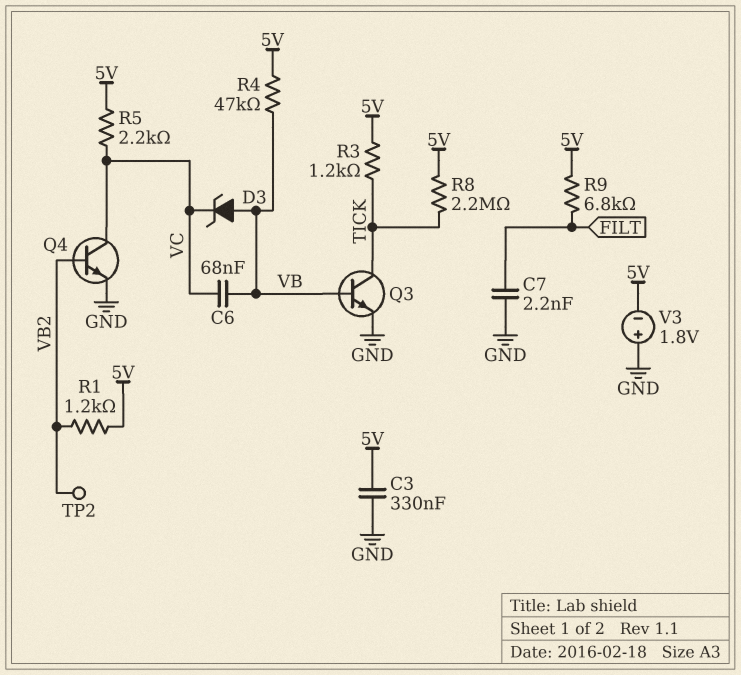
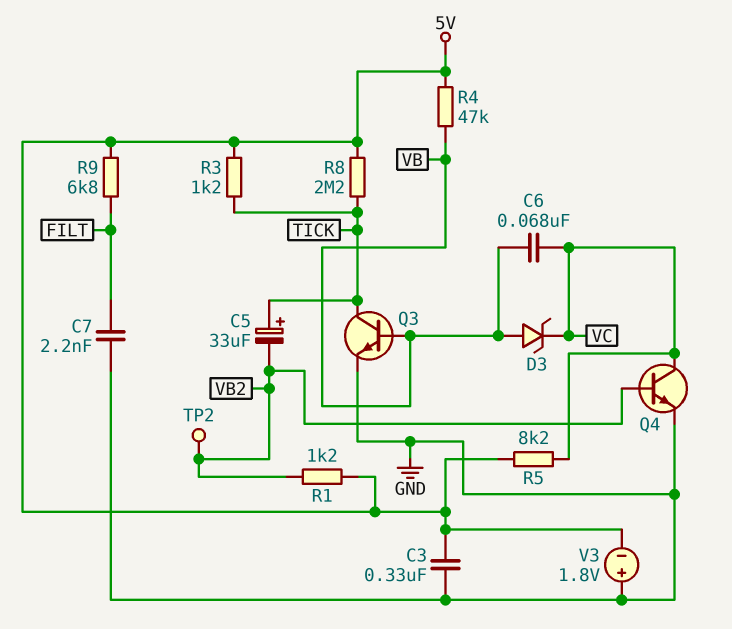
C5: none -> 33uF (plus TICK, minus VB2)
R5: 2.2k (5V, VC) -> 8.2k (5V, VC)

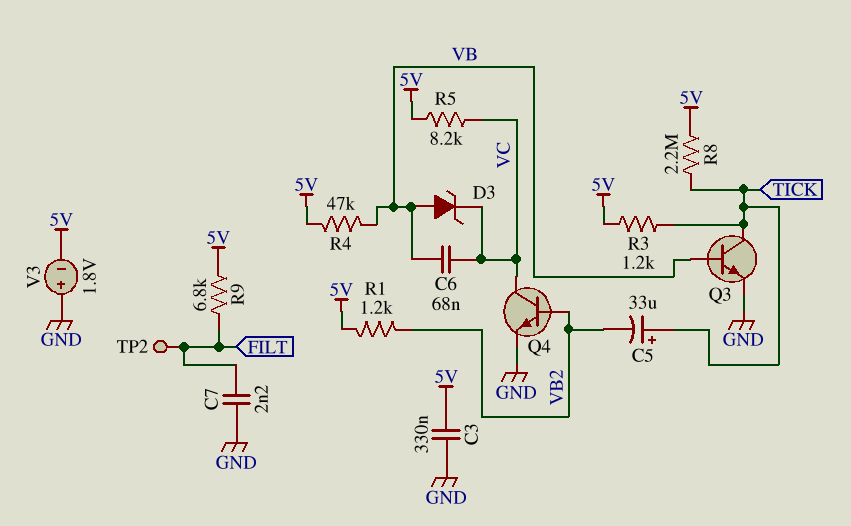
TP2: test point (VB2) -> test point (FILT)

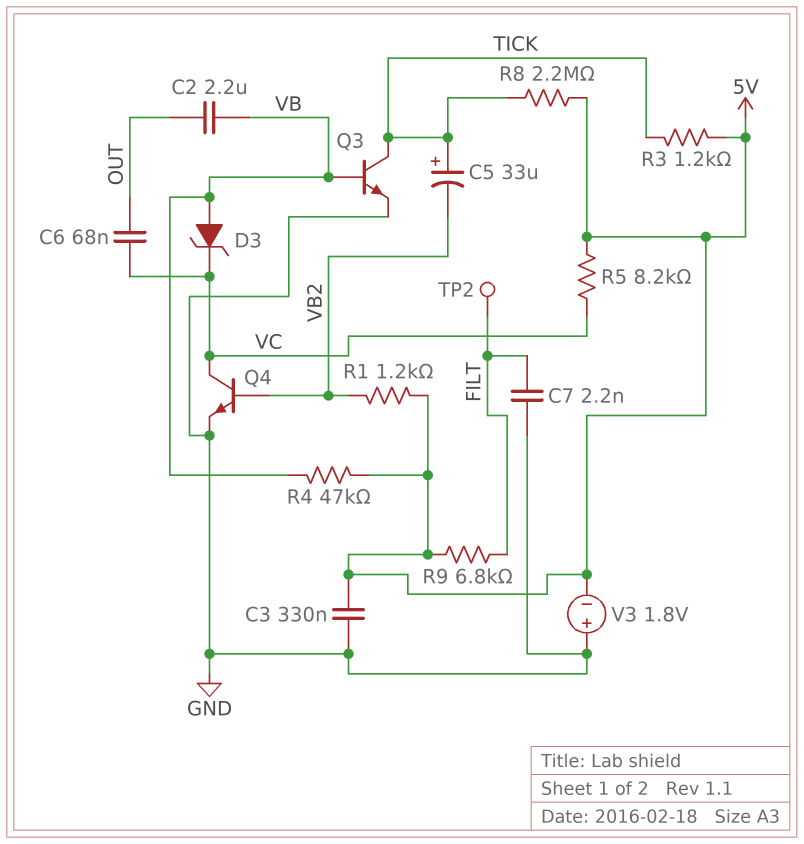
C2: none -> 2.2uF (OUT, VB)
C6: 68nF (VB, VC) -> 68nF (OUT, VC)

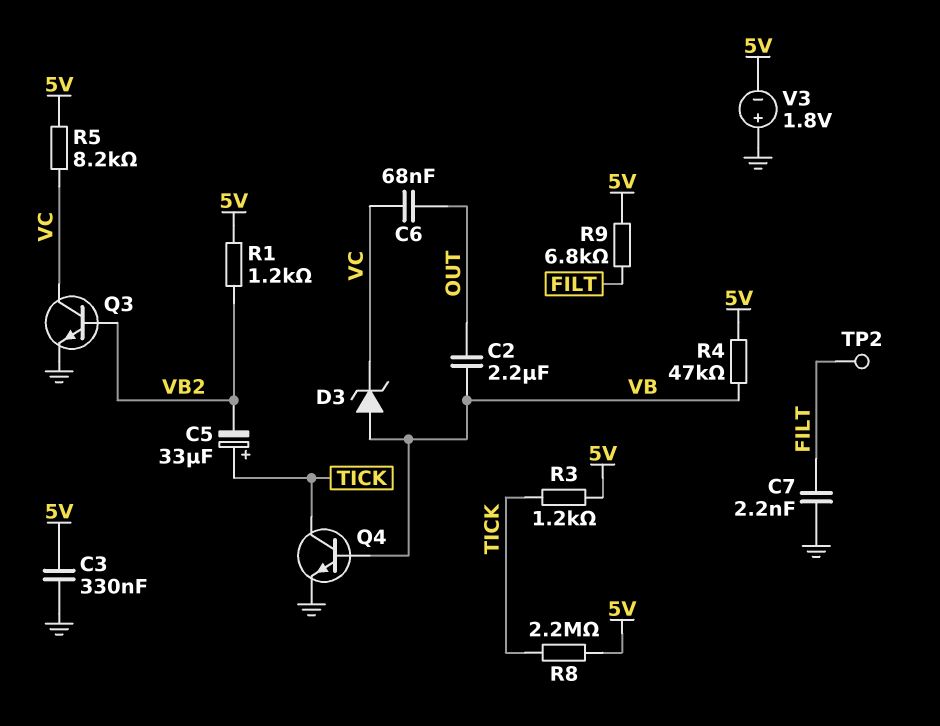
Q3: NPN (B VB, C TICK, E GND) -> NPN (B VB2, C VC, E GND)
Q4: NPN (B VB2, C VC, E GND) -> NPN (B VB, C TICK, E GND)

